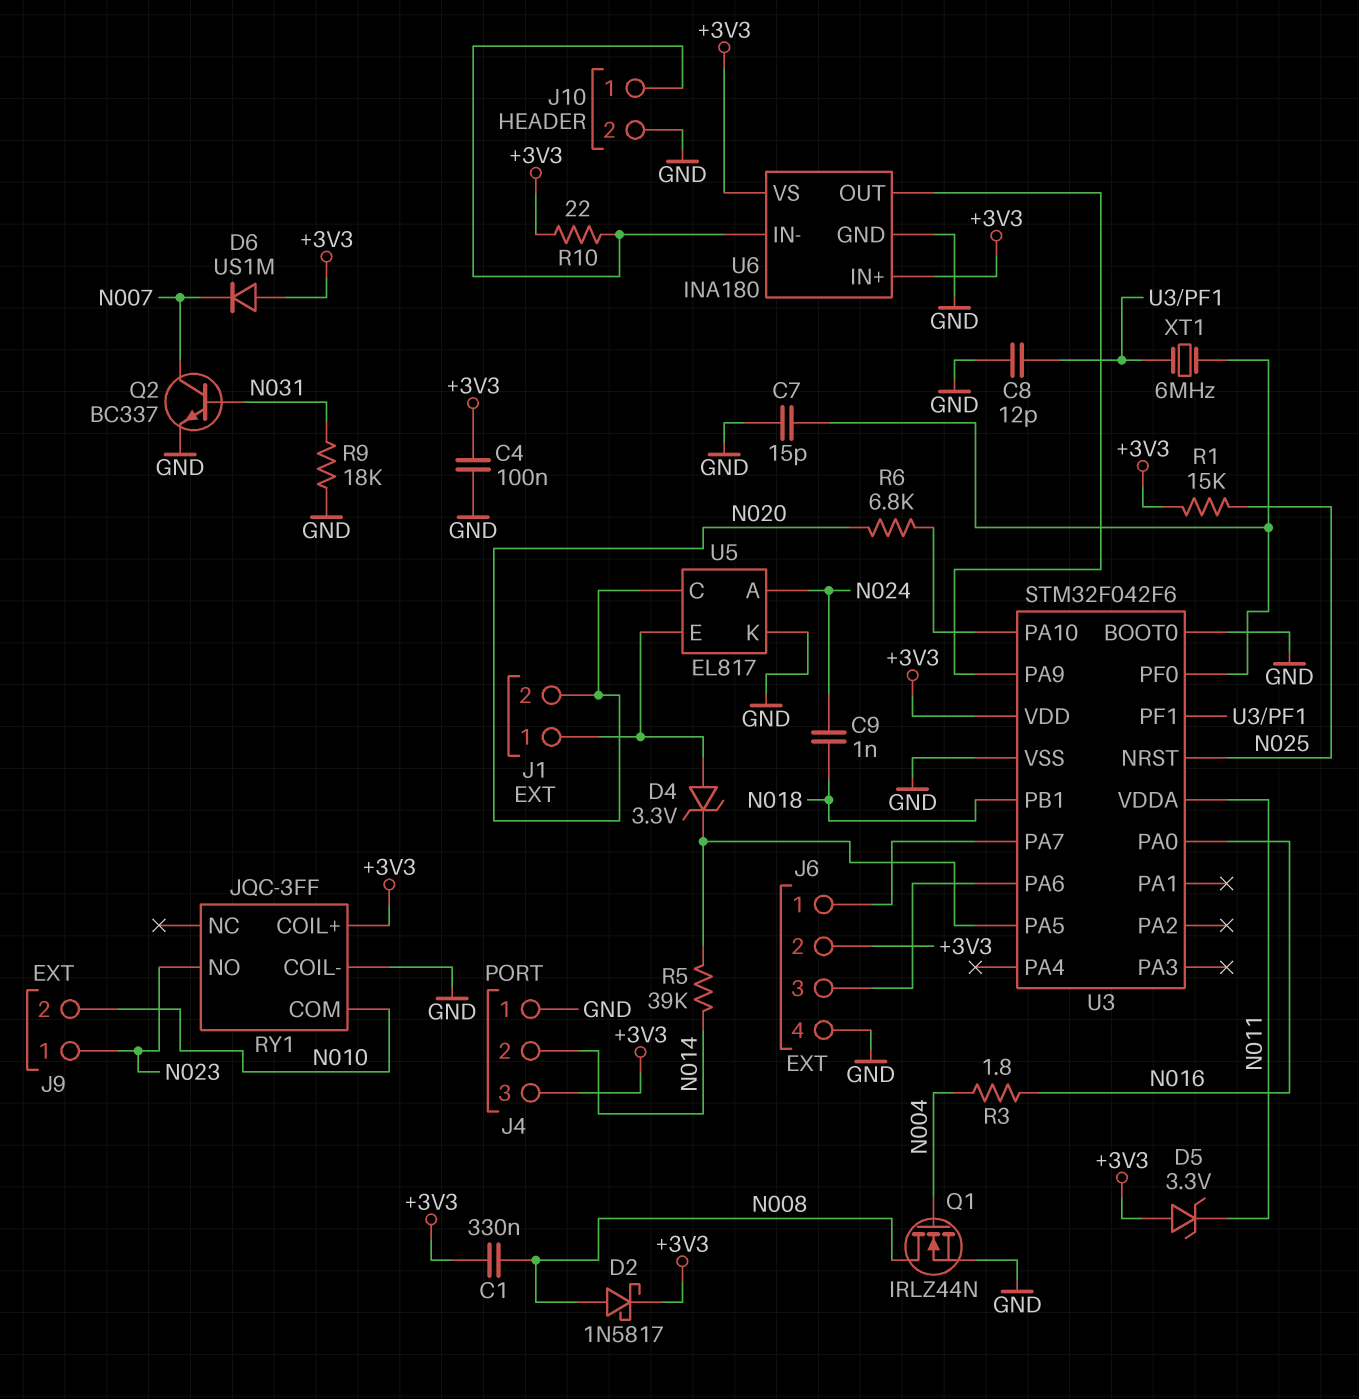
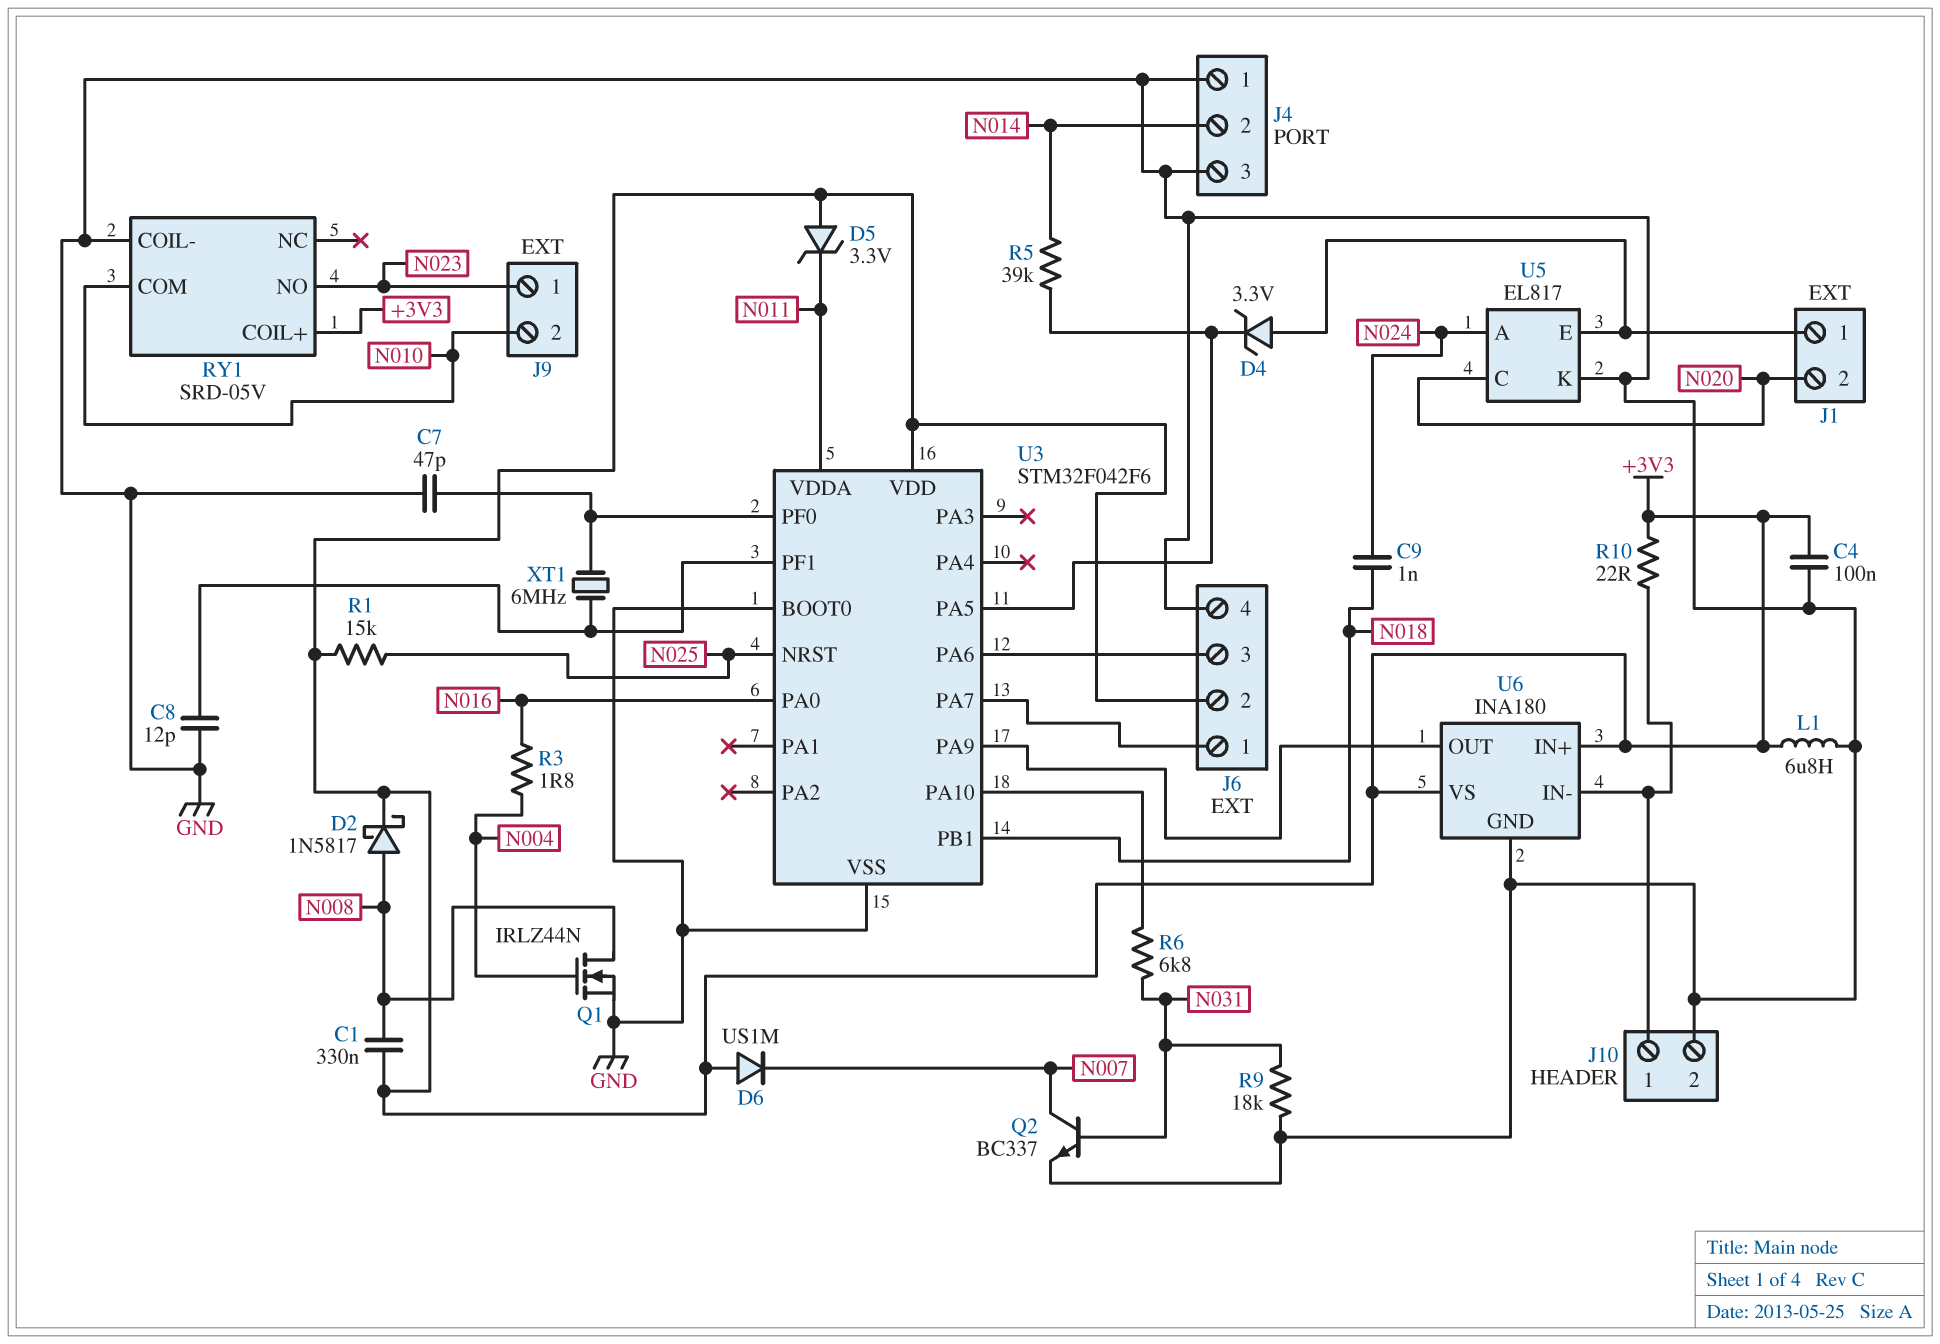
C7: 15pF (GND, U3/PF0) -> 47pF (GND, U3/PF0)
J4 pin 3: +3V3 -> GND
L1: none -> 6.8uH (+3V3, GND)
R6: 6.8k (N020, U3/PA10) -> 6.8k (N031, U3/PA10)
RY1: JQC-3FF -> SRD-05V

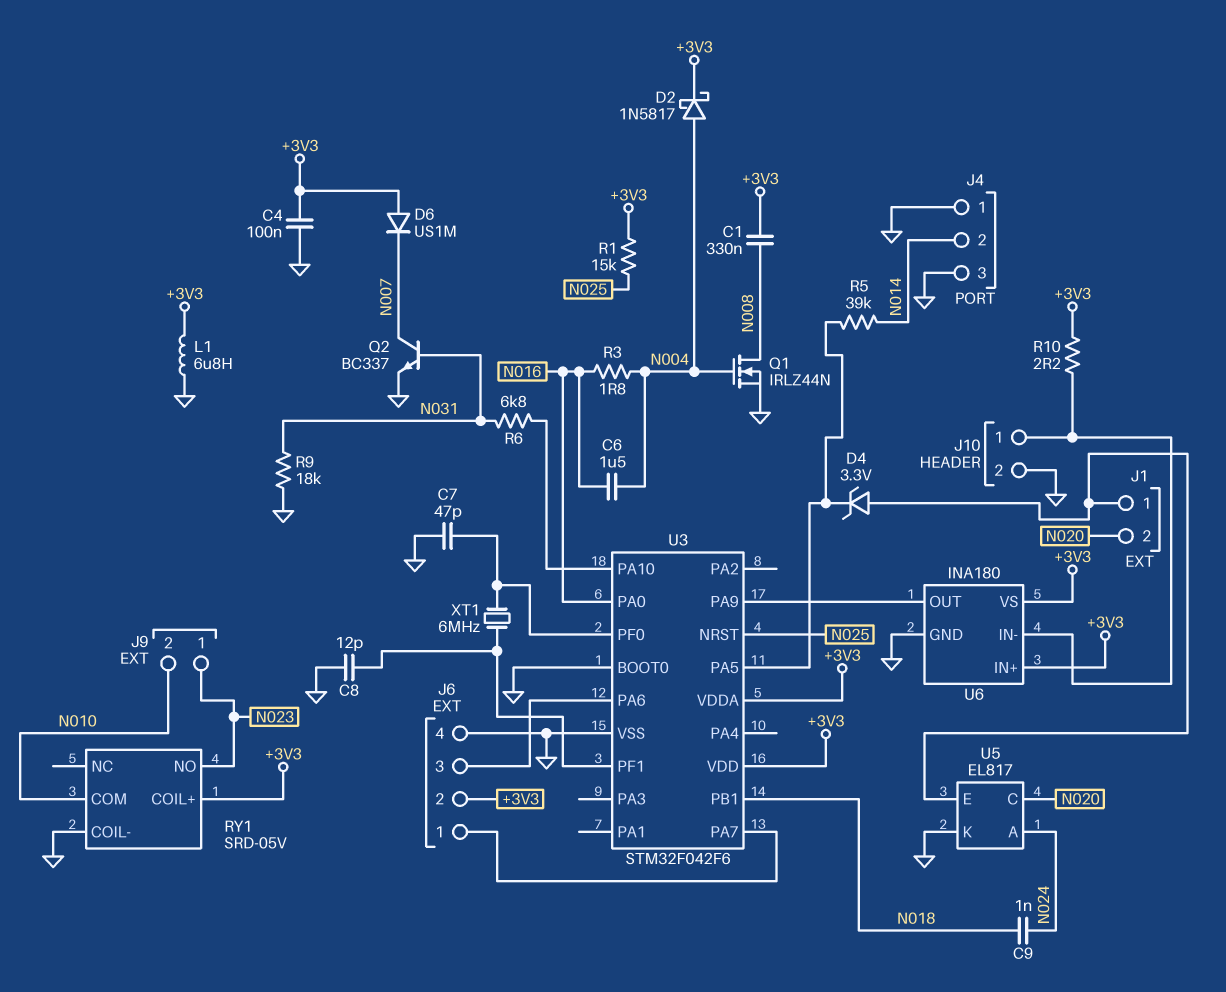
C6: none -> 1.5uF (N004, N016)
D2: schottky 1N5817 (A N008, K +3V3) -> schottky 1N5817 (A N004, K +3V3)
D5: zener 3.3V (A +3V3, K N011) -> none
R10: 22 (+3V3, J10/1) -> 2.2 (+3V3, J10/1)
U3 pin VDDA: N011 -> +3V3

